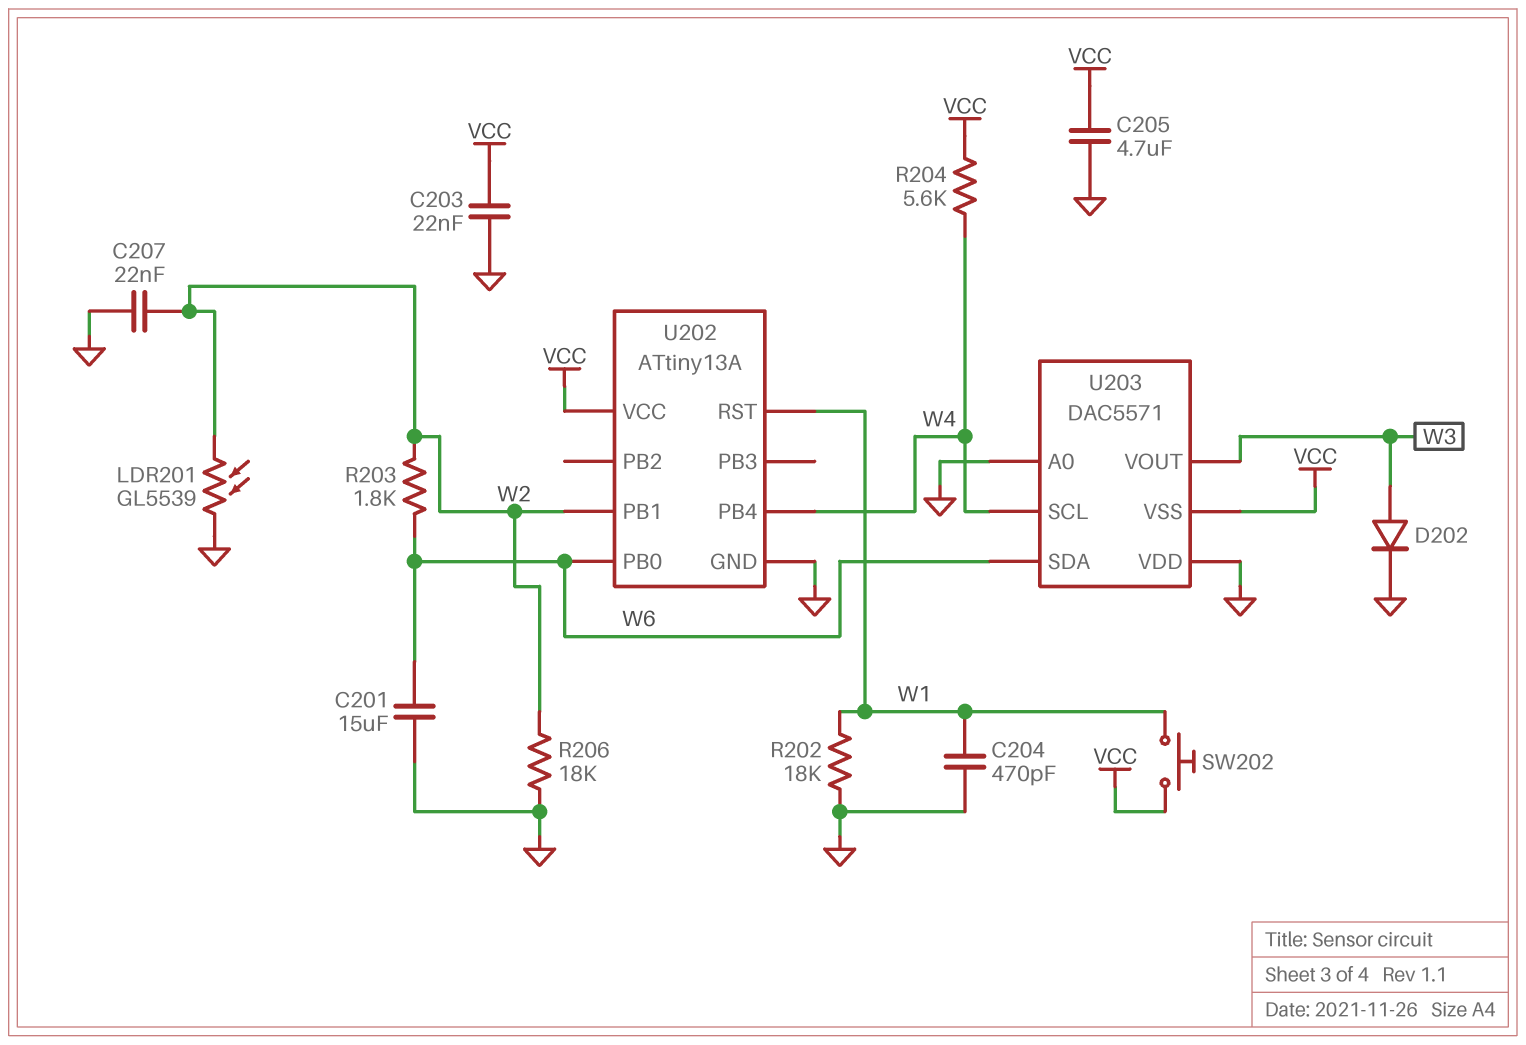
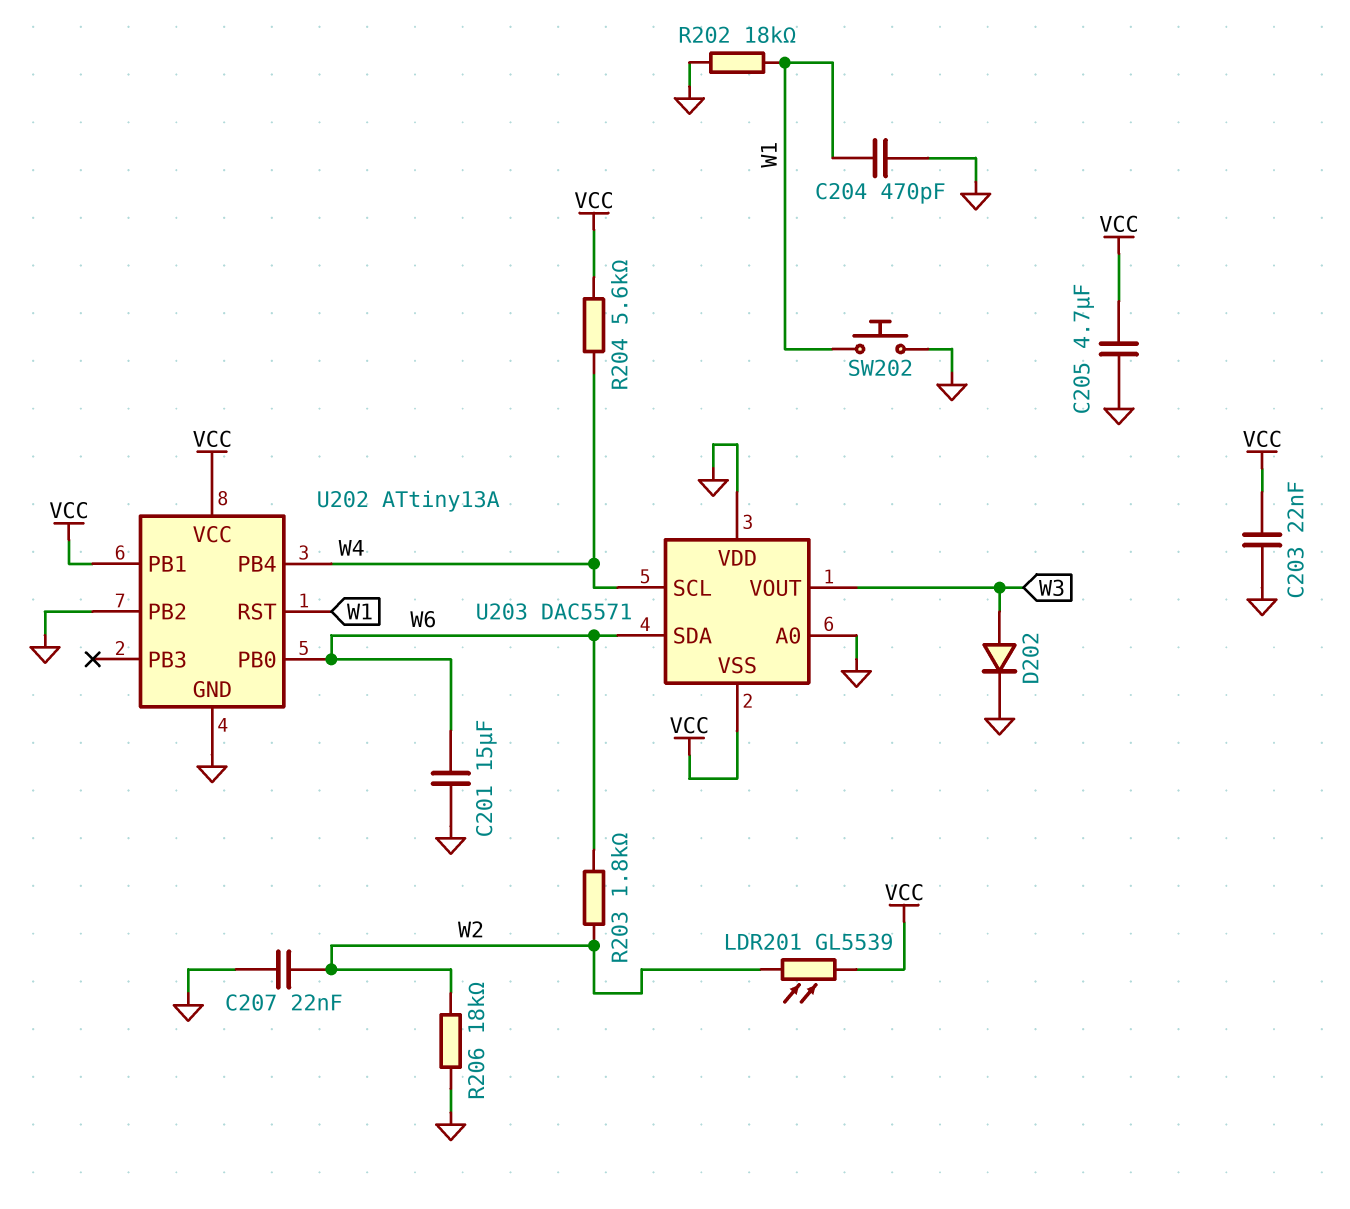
LDR201: GL5539 (GND, W2) -> GL5539 (VCC, W2)
SW202: button (VCC, W1) -> button (GND, W1)
U202 pin PB1: W2 -> VCC
U202 pin PB2: none -> GND

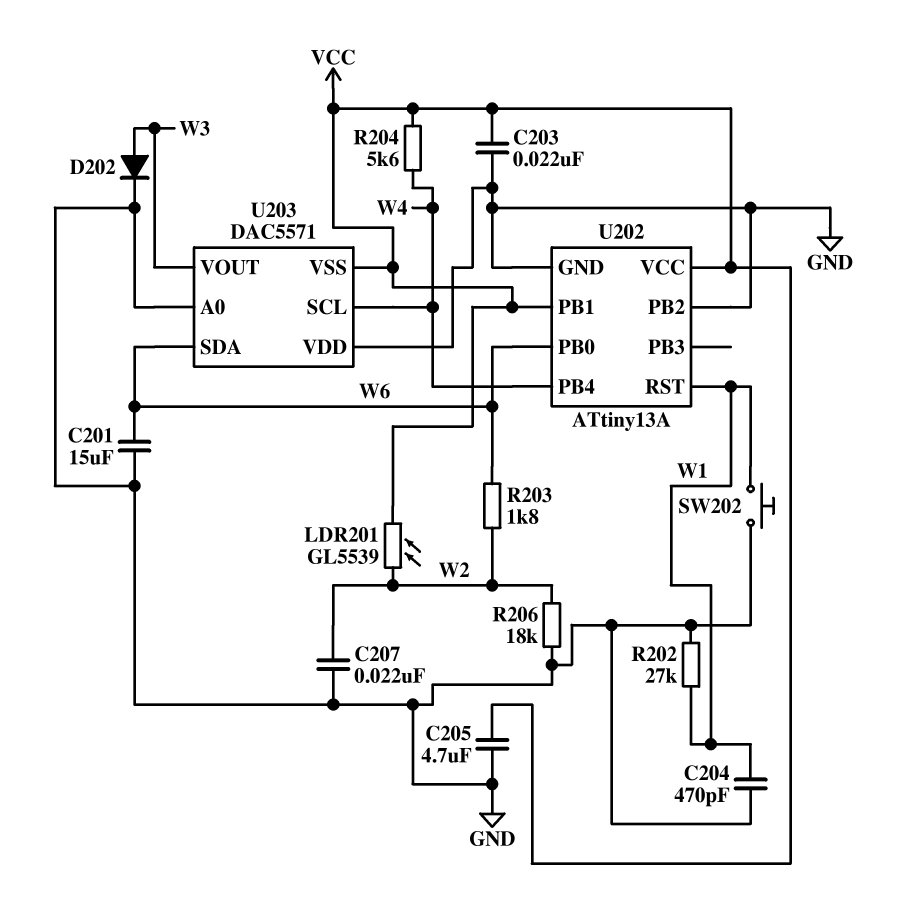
R202: 18k (GND, W1) -> 27k (GND, W1)

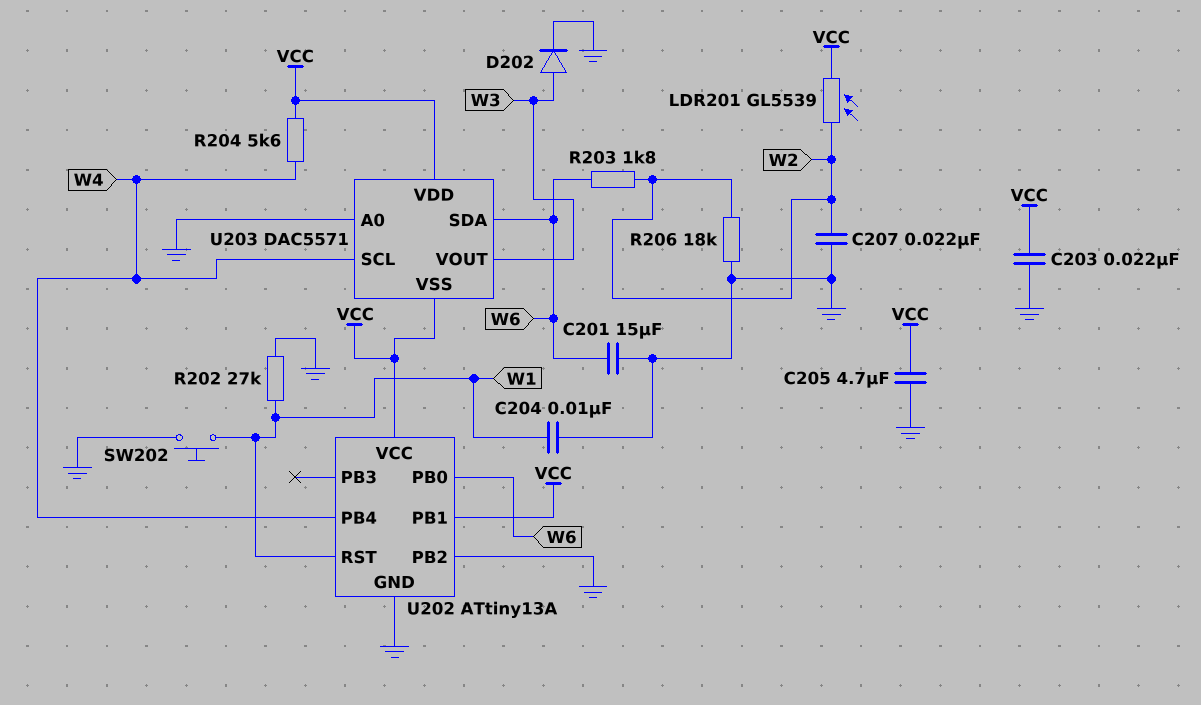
C204: 470pF (GND, W1) -> 10nF (GND, W1)
U203 pin VDD: GND -> VCC

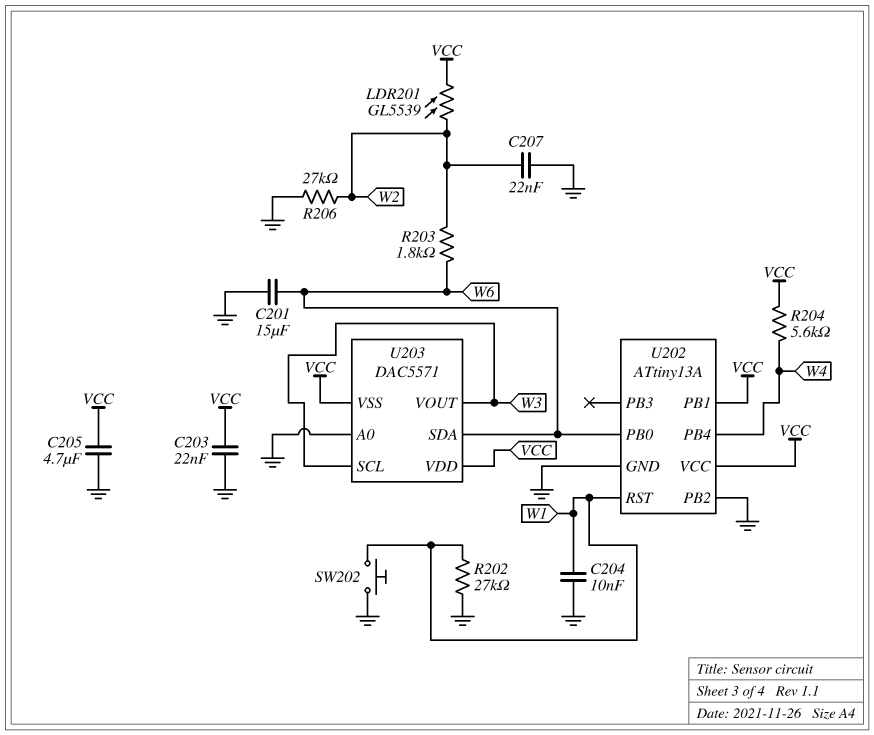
D202: diode (A W3, K GND) -> none
R206: 18k (GND, W2) -> 27k (GND, W2)
U203 pin SCL: W4 -> W3

